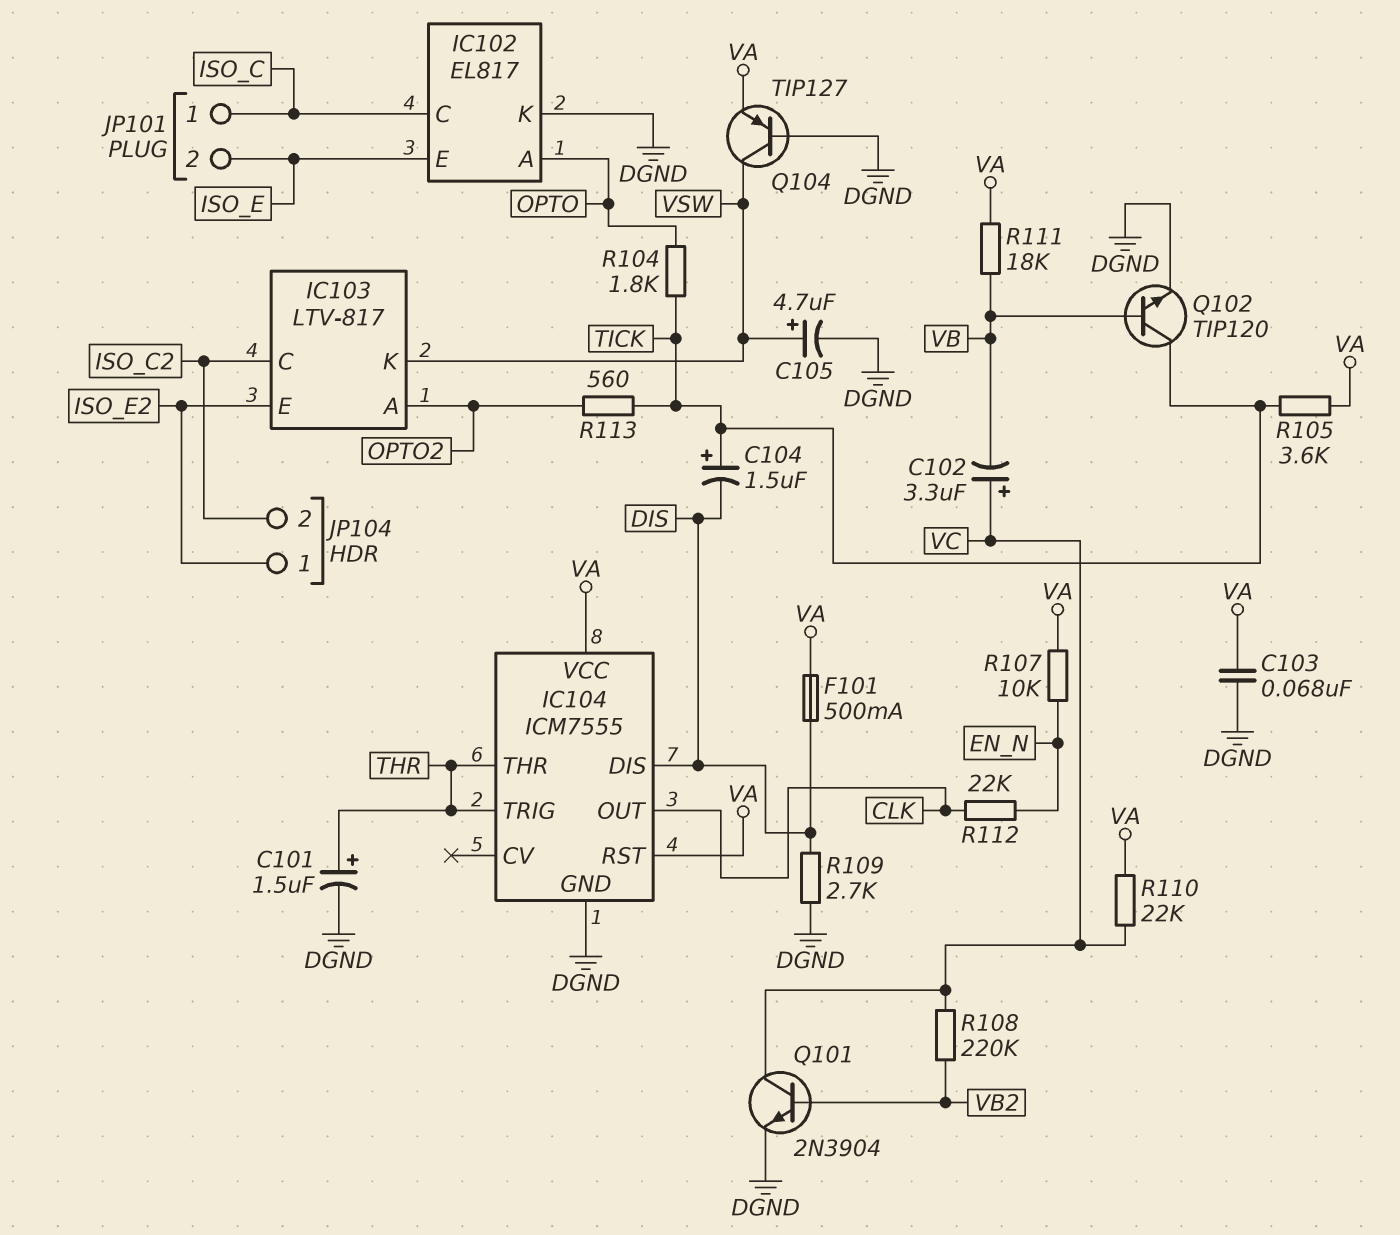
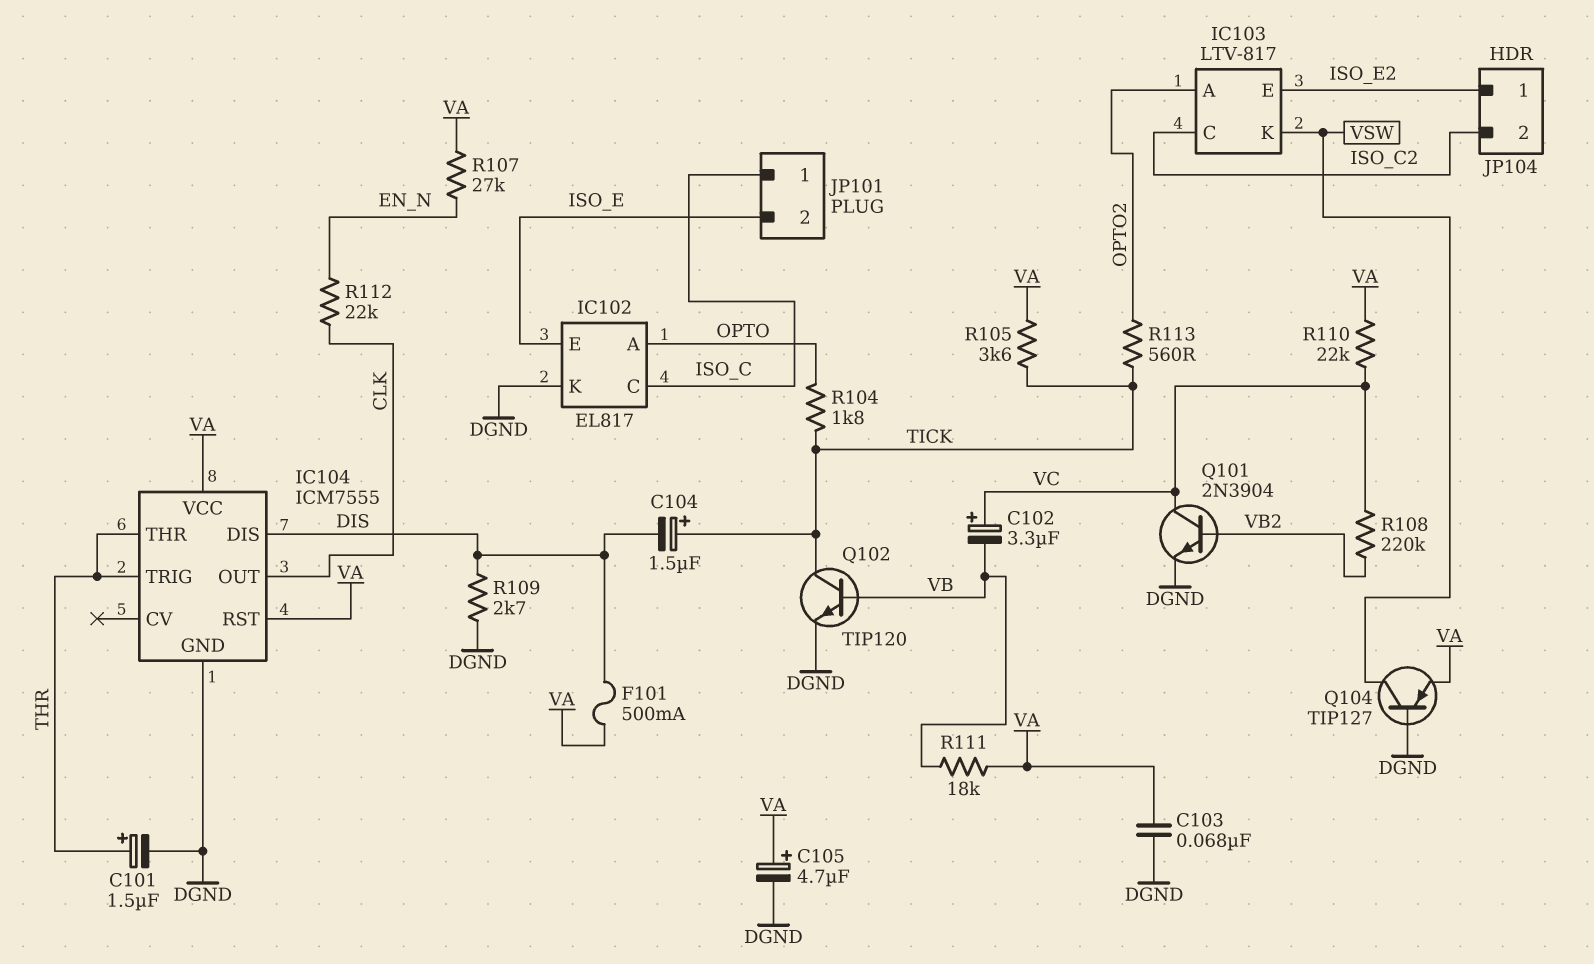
C105: 4.7uF (plus VSW, minus DGND) -> 4.7uF (plus VA, minus DGND)
R107: 10k (EN_N, VA) -> 27k (EN_N, VA)

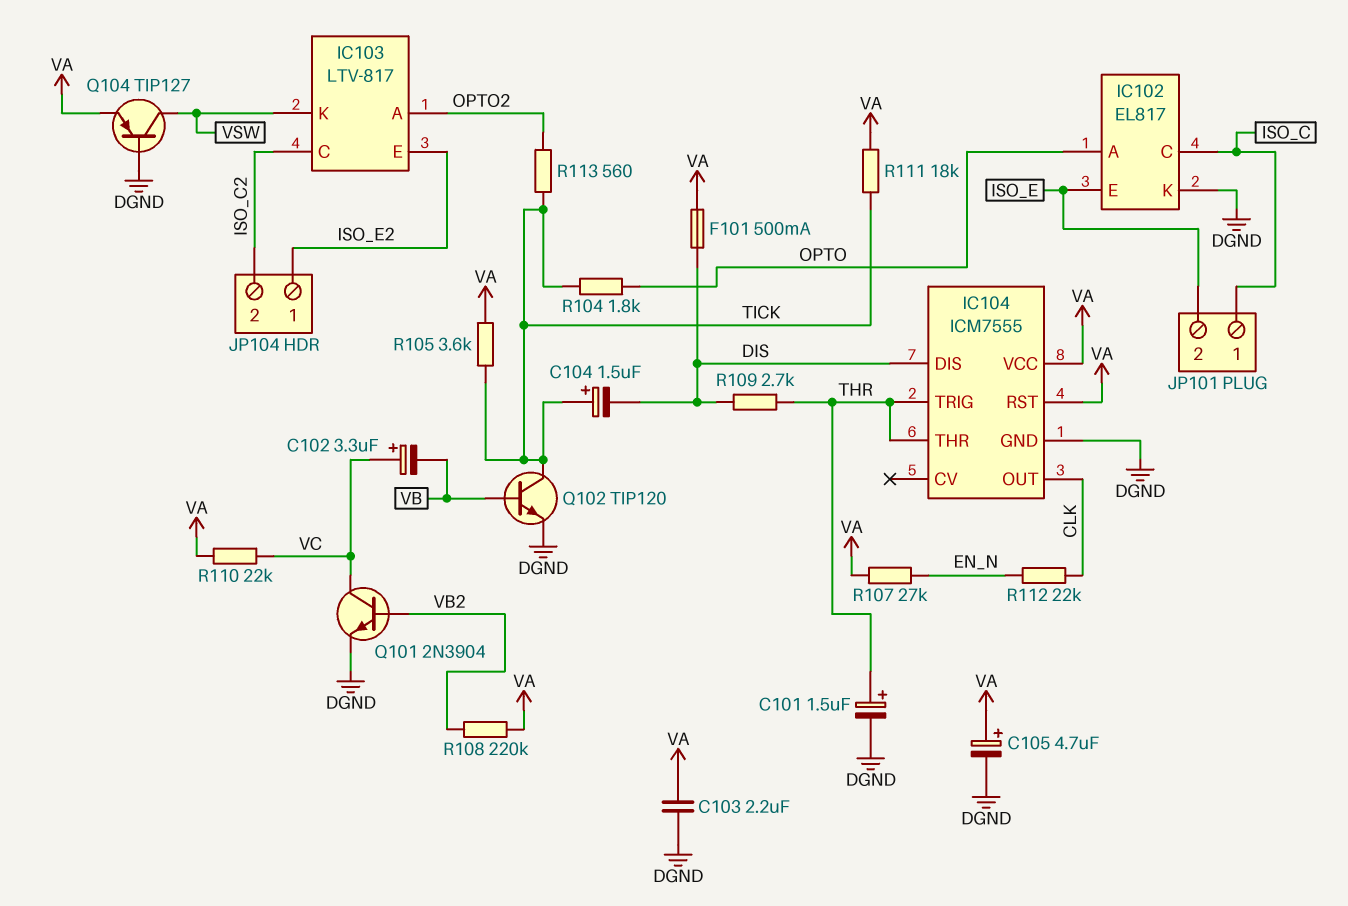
C103: 68nF (DGND, VA) -> 2.2uF (DGND, VA)
R108: 220k (VB2, VC) -> 220k (VA, VB2)
R109: 2.7k (DGND, DIS) -> 2.7k (DIS, THR)
R111: 18k (VA, VB) -> 18k (TICK, VA)

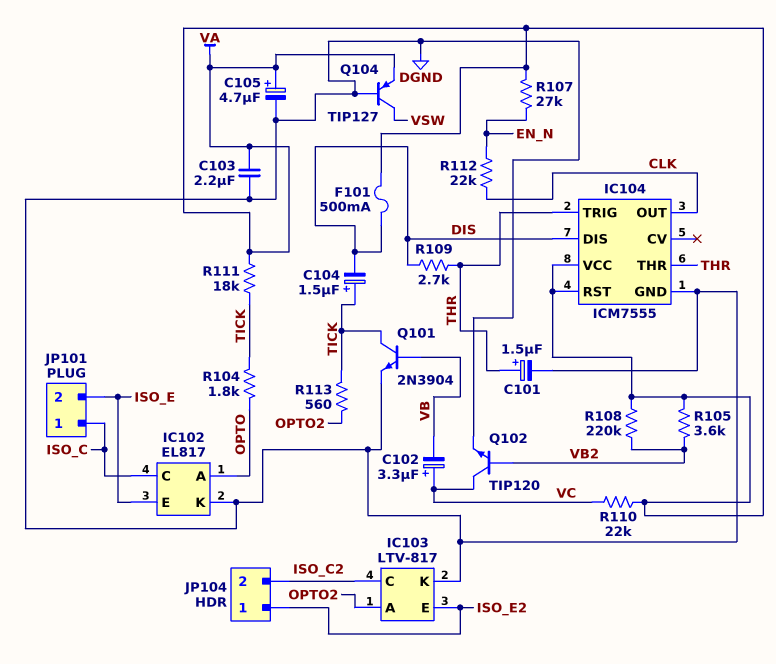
IC103 pin K: VSW -> DGND
Q101: NPN 2N3904 (B VB2, C VC, E DGND) -> NPN 2N3904 (B VB, C TICK, E DGND)
Q102: NPN TIP120 (B VB, C TICK, E DGND) -> NPN TIP120 (B VB2, C VC, E DGND)
R105: 3.6k (TICK, VA) -> 3.6k (VA, VB2)

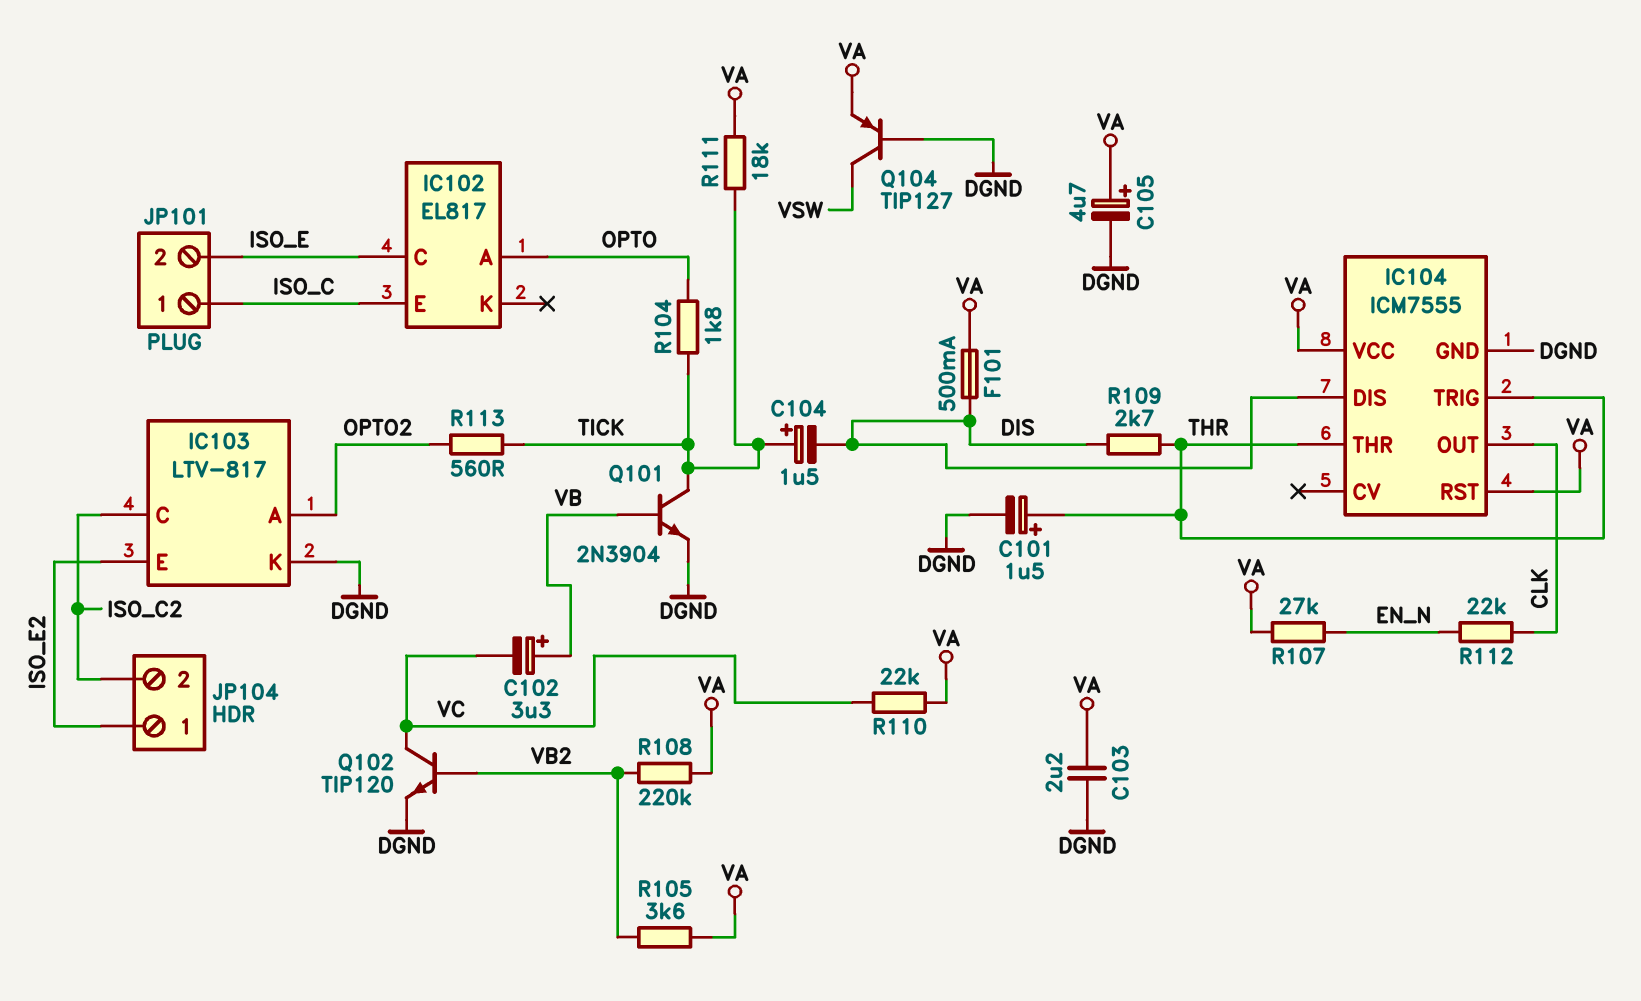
C102: 3.3uF (plus VC, minus VB) -> 3.3uF (plus VB, minus VC)
IC102 pin C: ISO_C -> ISO_E
IC102 pin E: ISO_E -> ISO_C
IC102 pin K: DGND -> none

